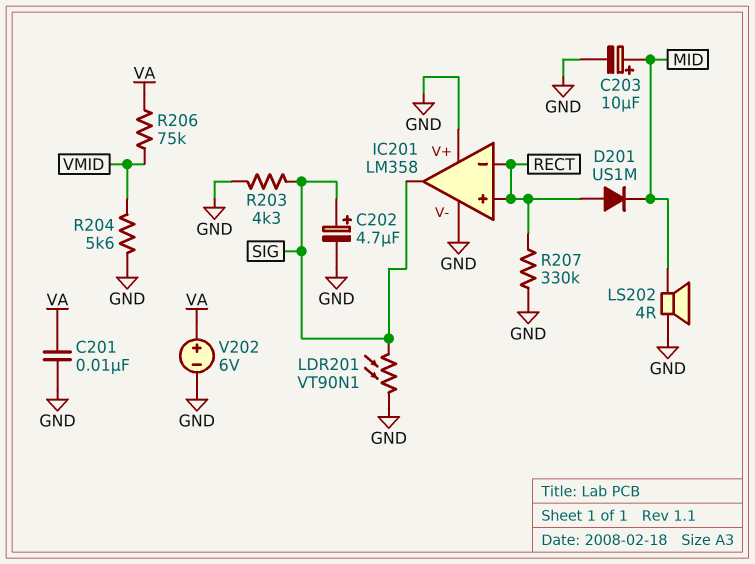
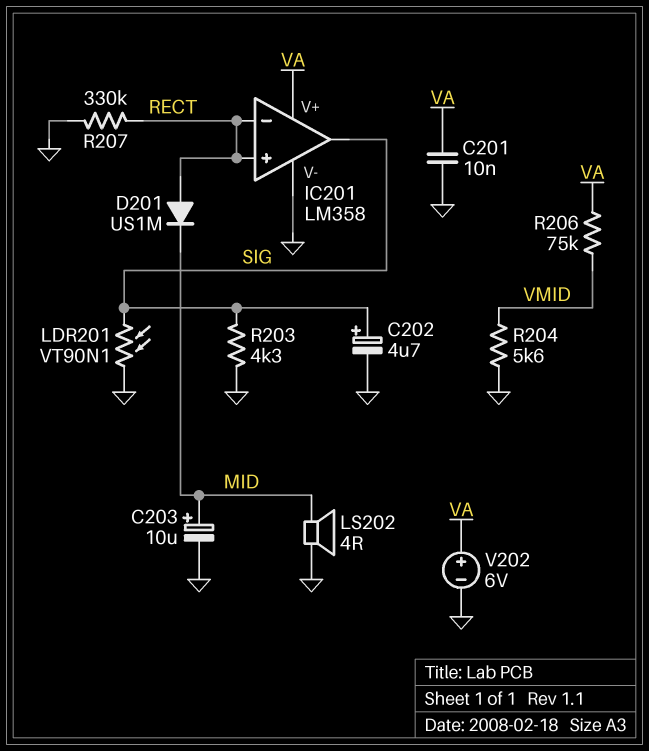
IC201 pin V+: GND -> VA

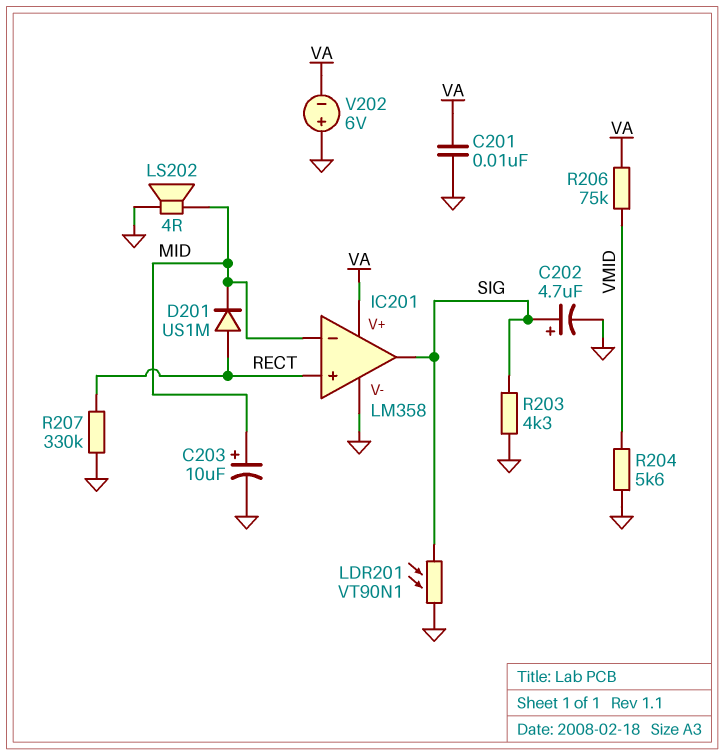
IC201 pin in-: RECT -> MID
V202: 6V (plus VA, minus GND) -> 6V (plus GND, minus VA)

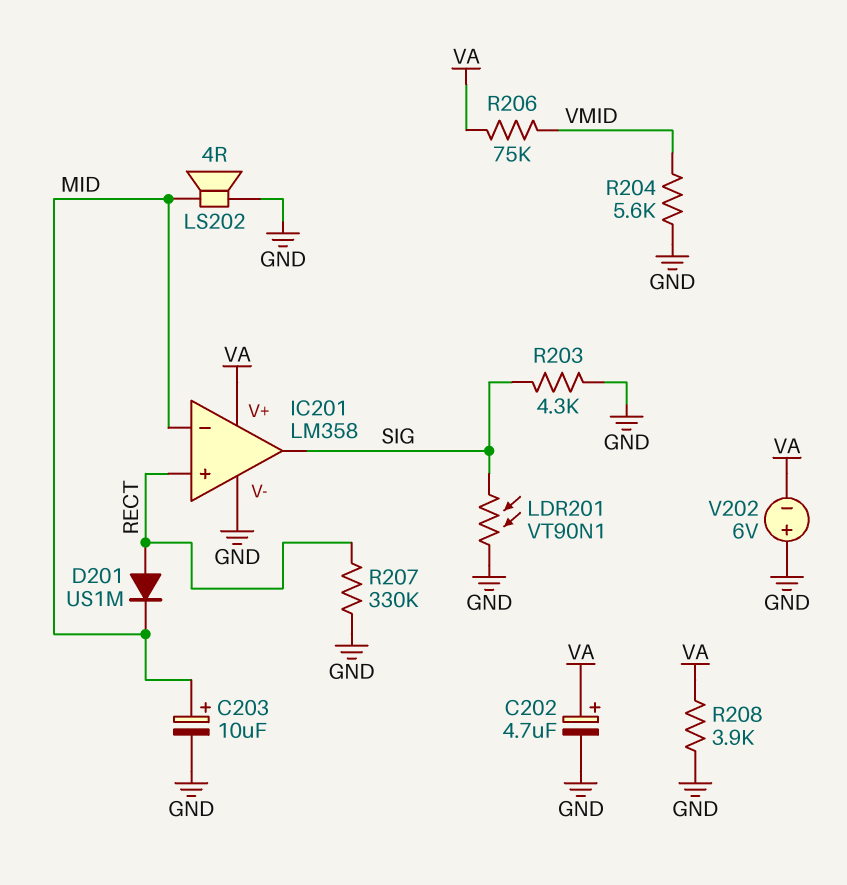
C201: 10nF (GND, VA) -> none
C202: 4.7uF (plus SIG, minus GND) -> 4.7uF (plus VA, minus GND)
R208: none -> 3.9k (GND, VA)

